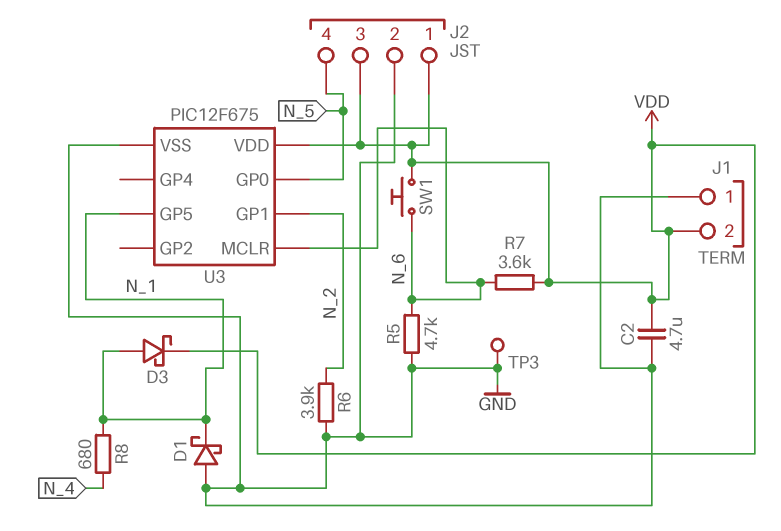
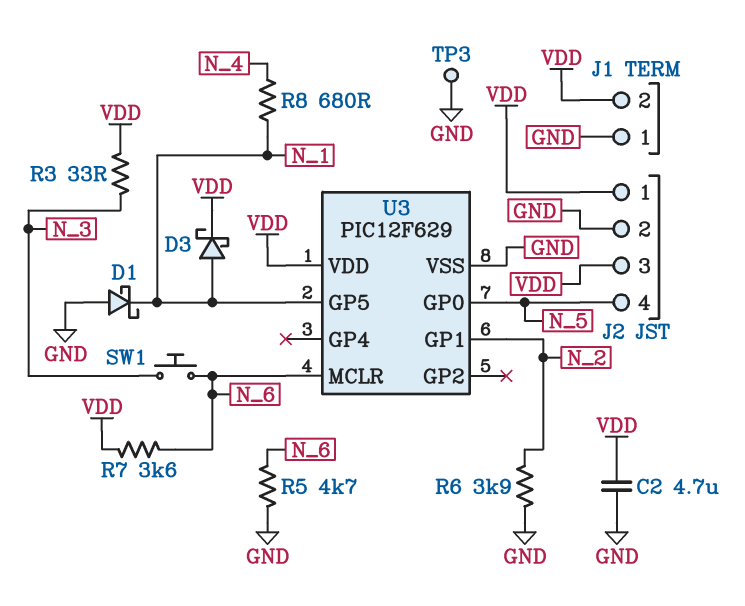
R3: none -> 33 (N_3, VDD)
SW1: button (N_6, VDD) -> button (N_3, N_6)
U3: PIC12F675 -> PIC12F629

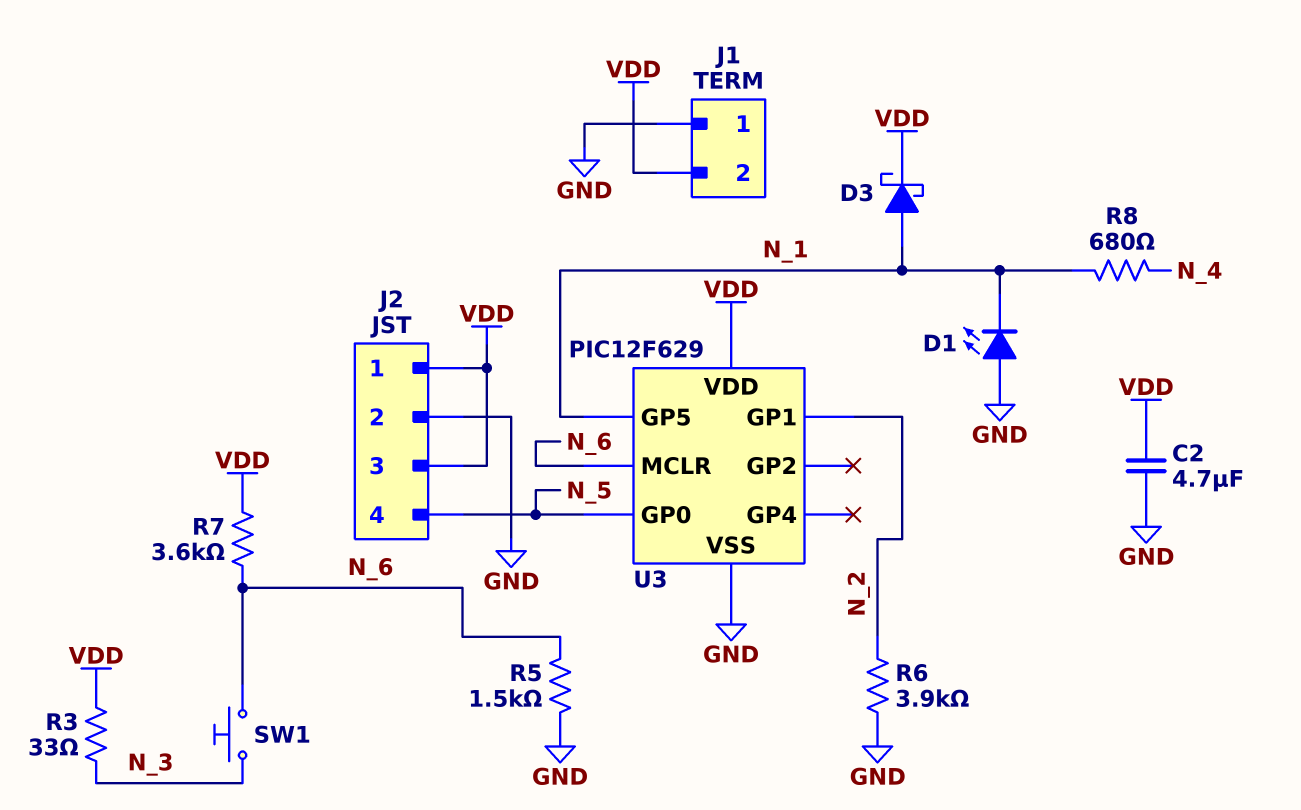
D1: schottky (A GND, K N_1) -> LED (A GND, K N_1)
R5: 4.7k (GND, N_6) -> 1.5k (GND, N_6)
TP3: test point (GND) -> none

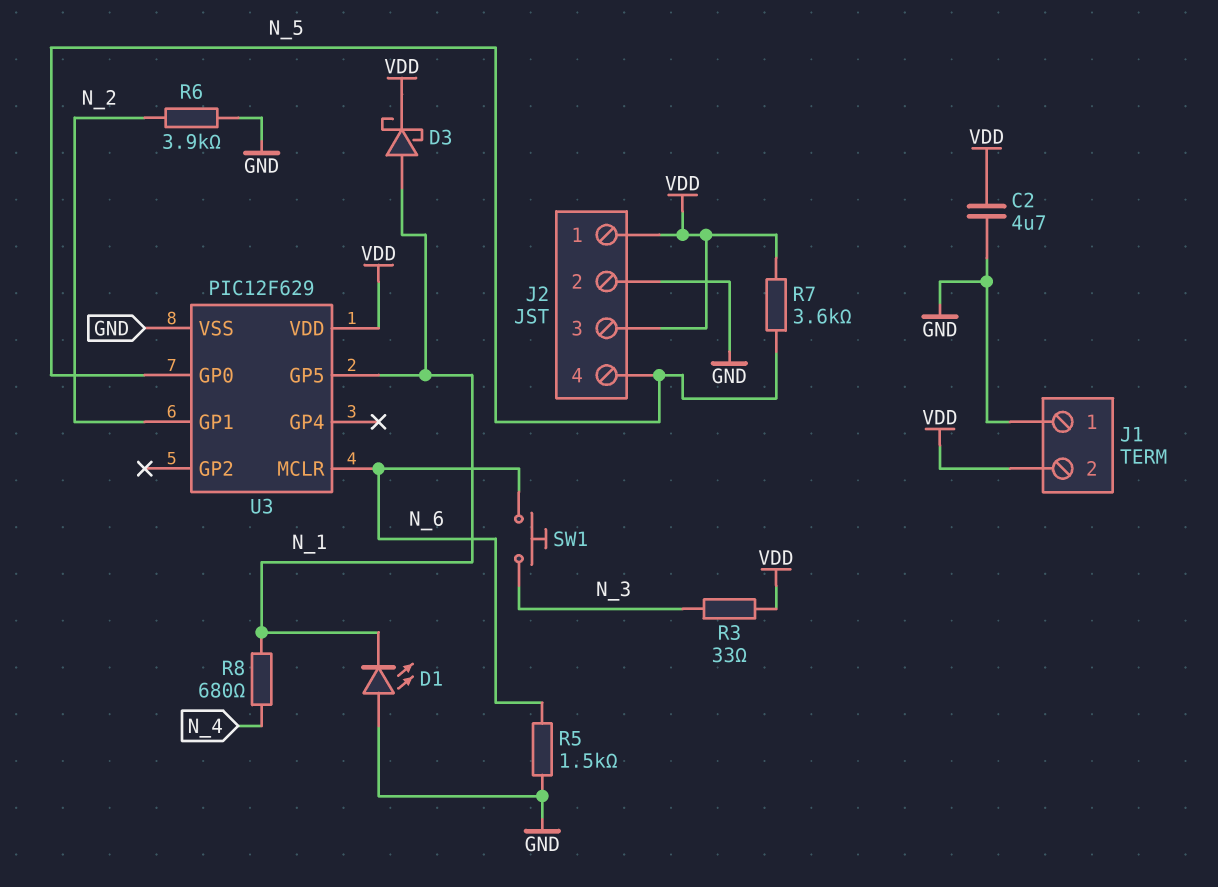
R7: 3.6k (N_6, VDD) -> 3.6k (N_5, VDD)

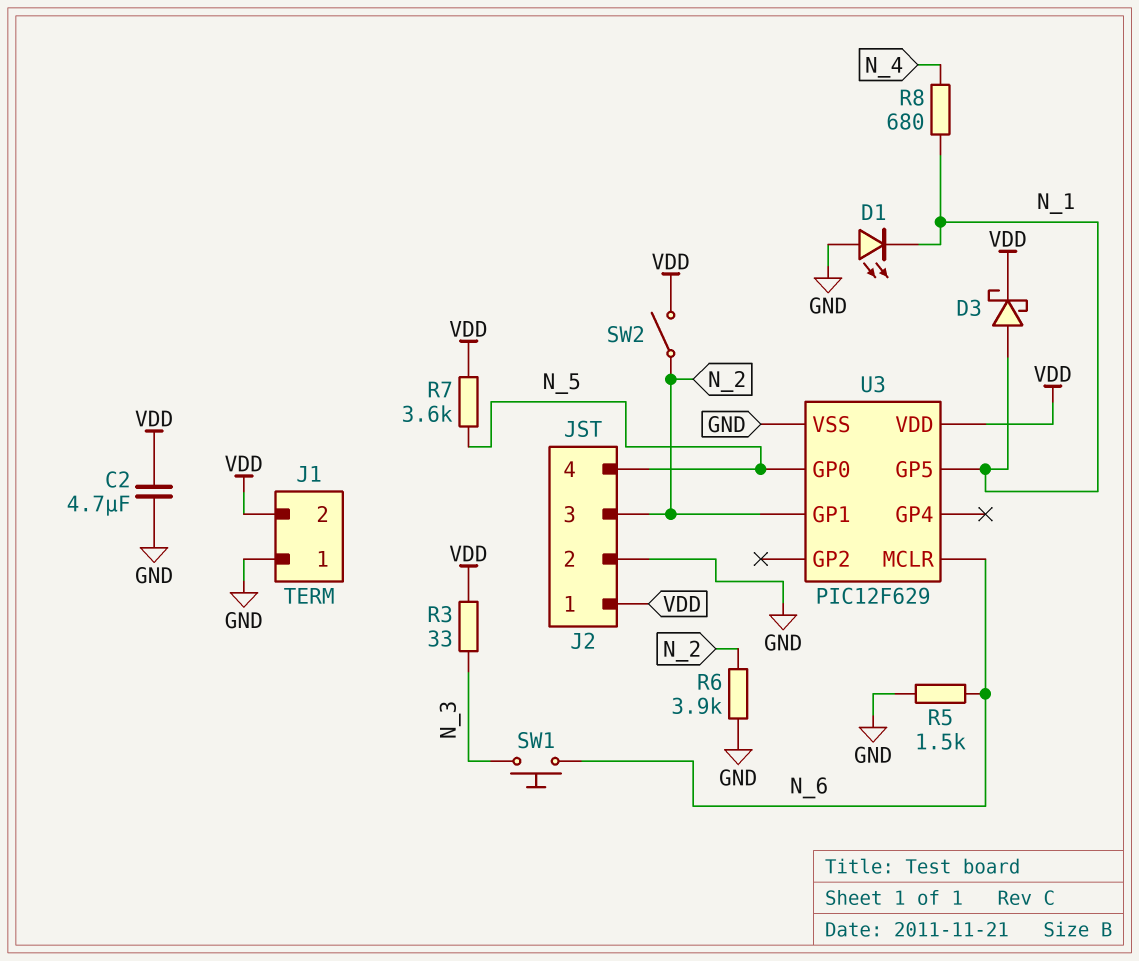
J2 pin 3: VDD -> N_2
SW2: none -> switch (N_2, VDD)

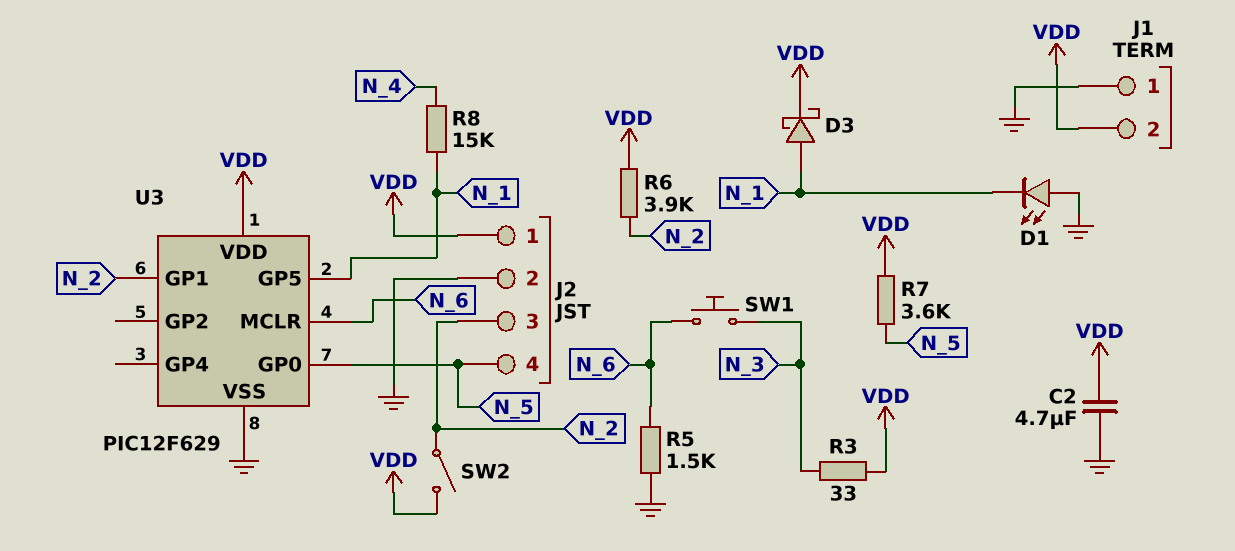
R6: 3.9k (GND, N_2) -> 3.9k (N_2, VDD)
R8: 680 (N_1, N_4) -> 15k (N_1, N_4)

